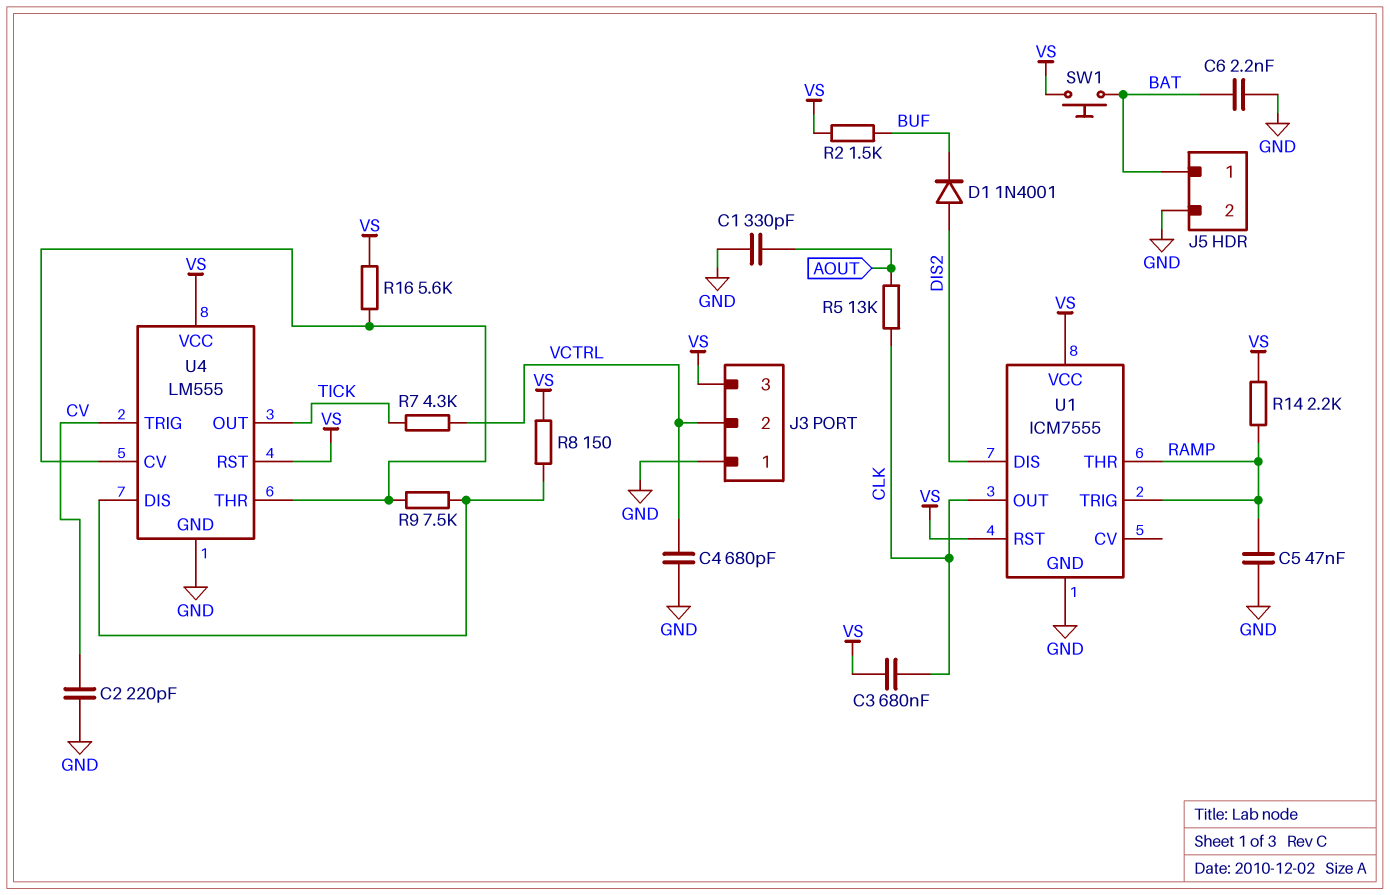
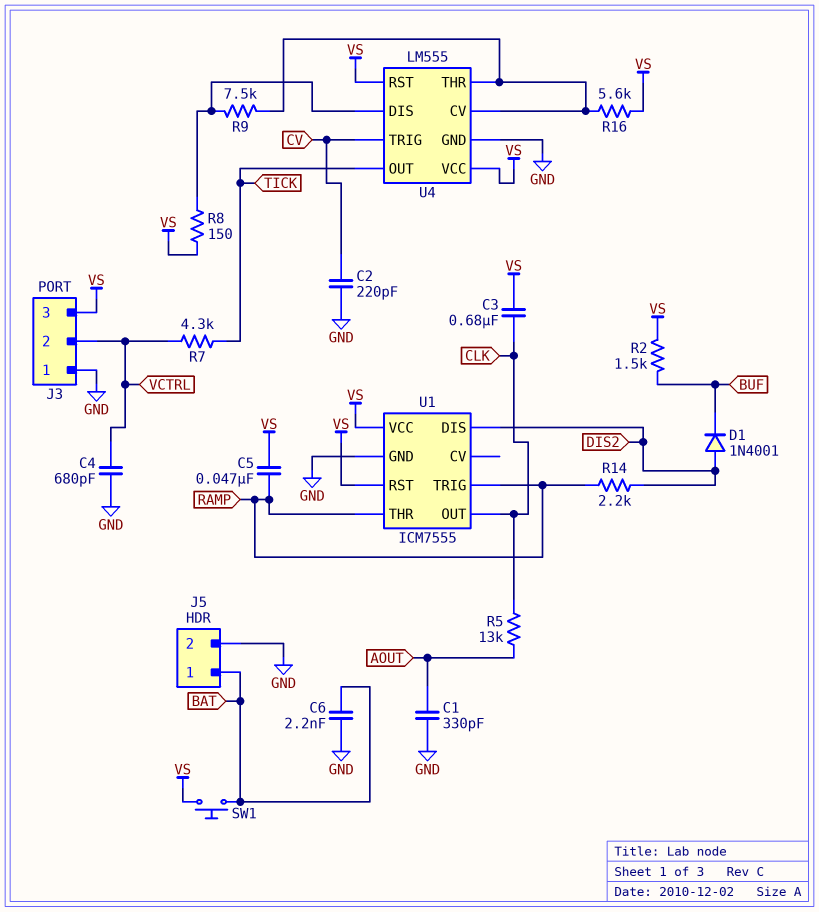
C5: 47nF (GND, RAMP) -> 47nF (RAMP, VS)
R14: 2.2k (RAMP, VS) -> 2.2k (DIS2, RAMP)

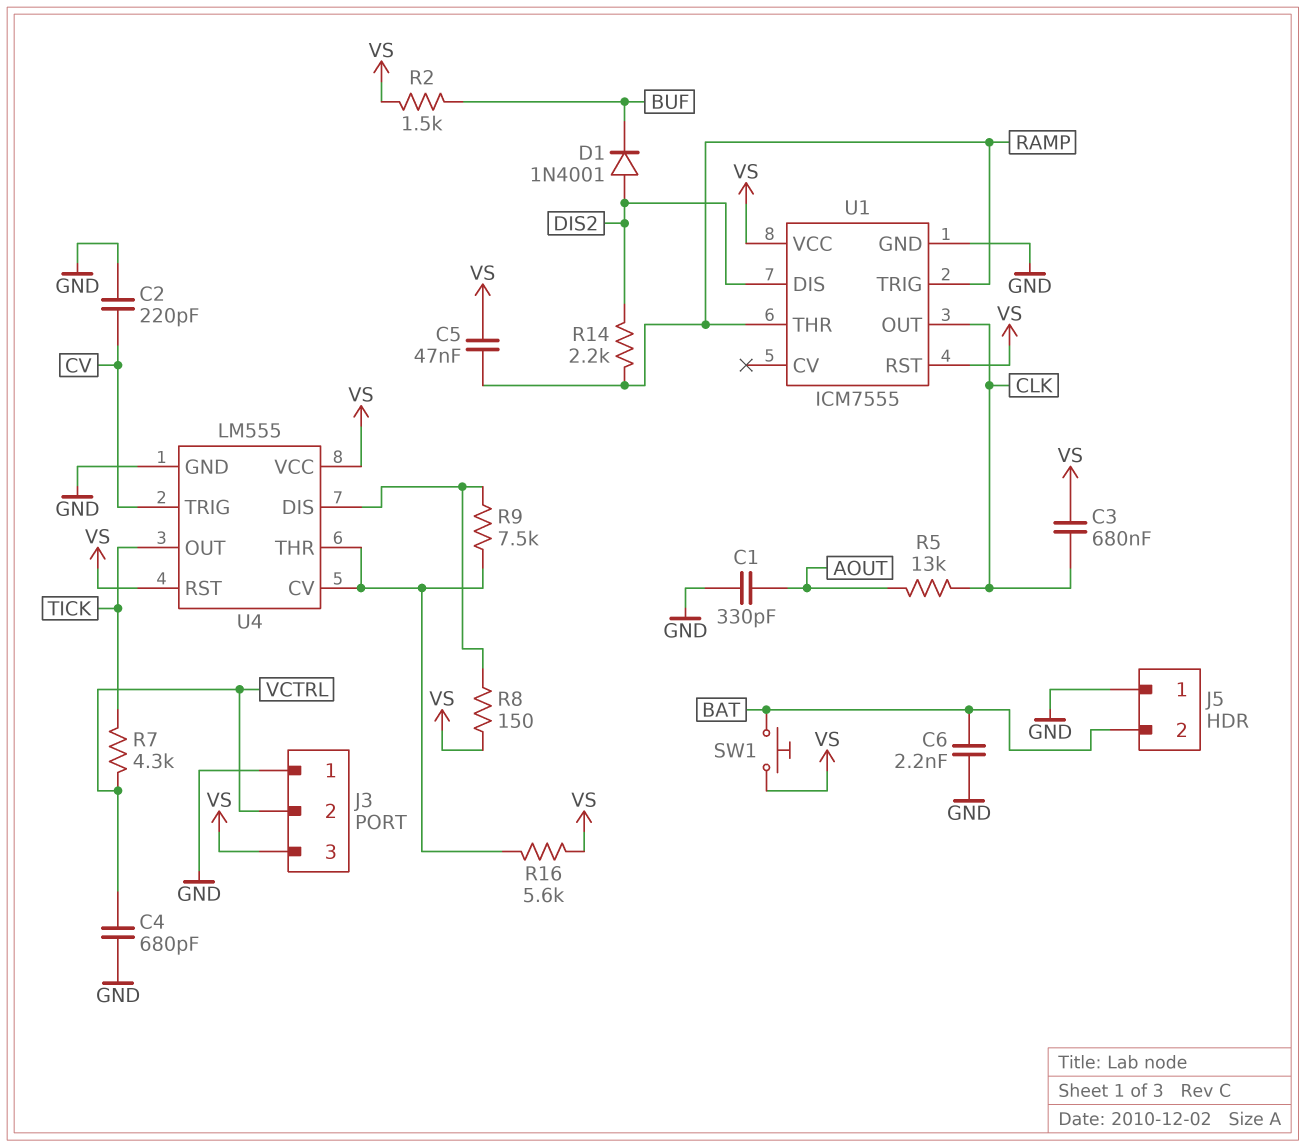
J5 pin 1: BAT -> GND
J5 pin 2: GND -> BAT

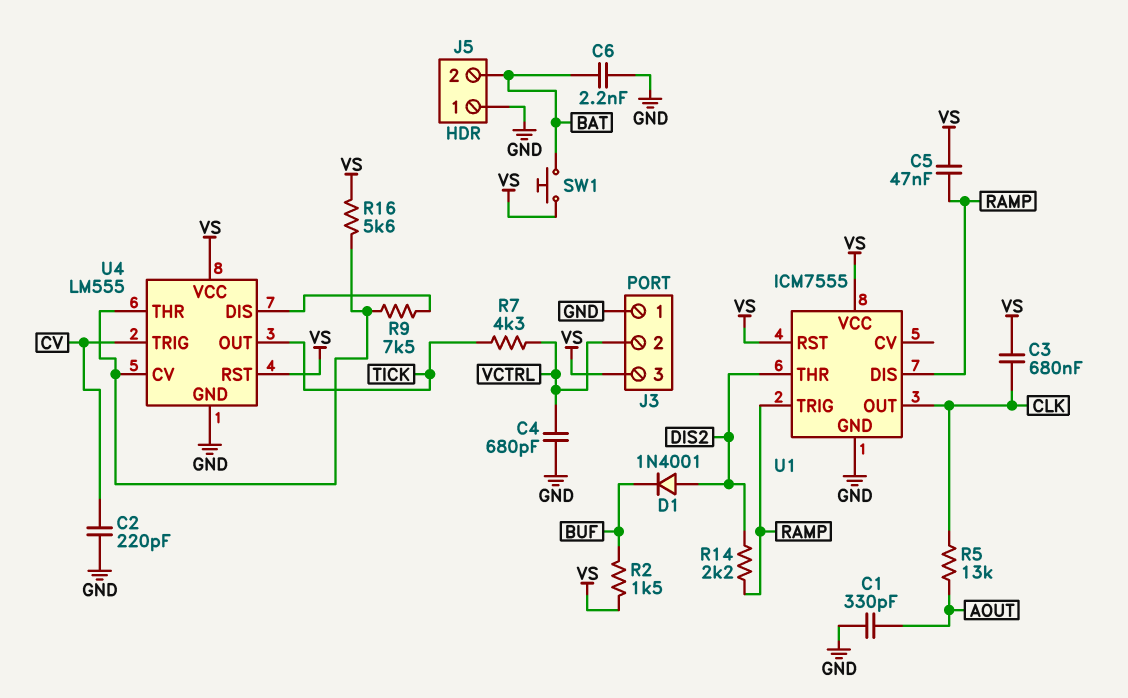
R8: 150 (U4/DIS, VS) -> none
U1 pin DIS: DIS2 -> RAMP
U1 pin THR: RAMP -> DIS2

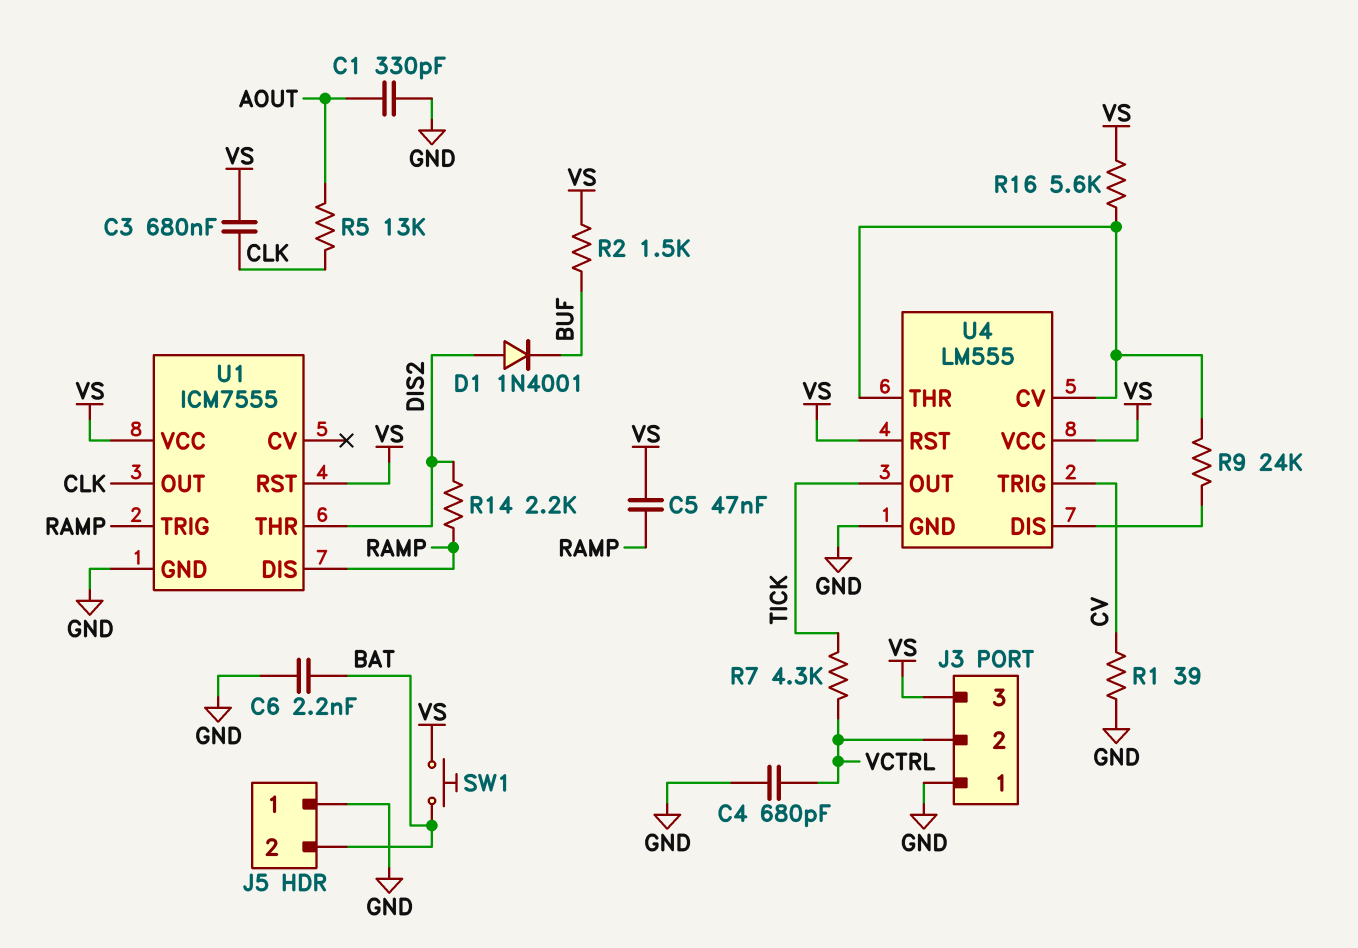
C2: 220pF (CV, GND) -> none
R1: none -> 39 (CV, GND)
R9: 7.5k (U4/CV, U4/DIS) -> 24k (U4/CV, U4/DIS)

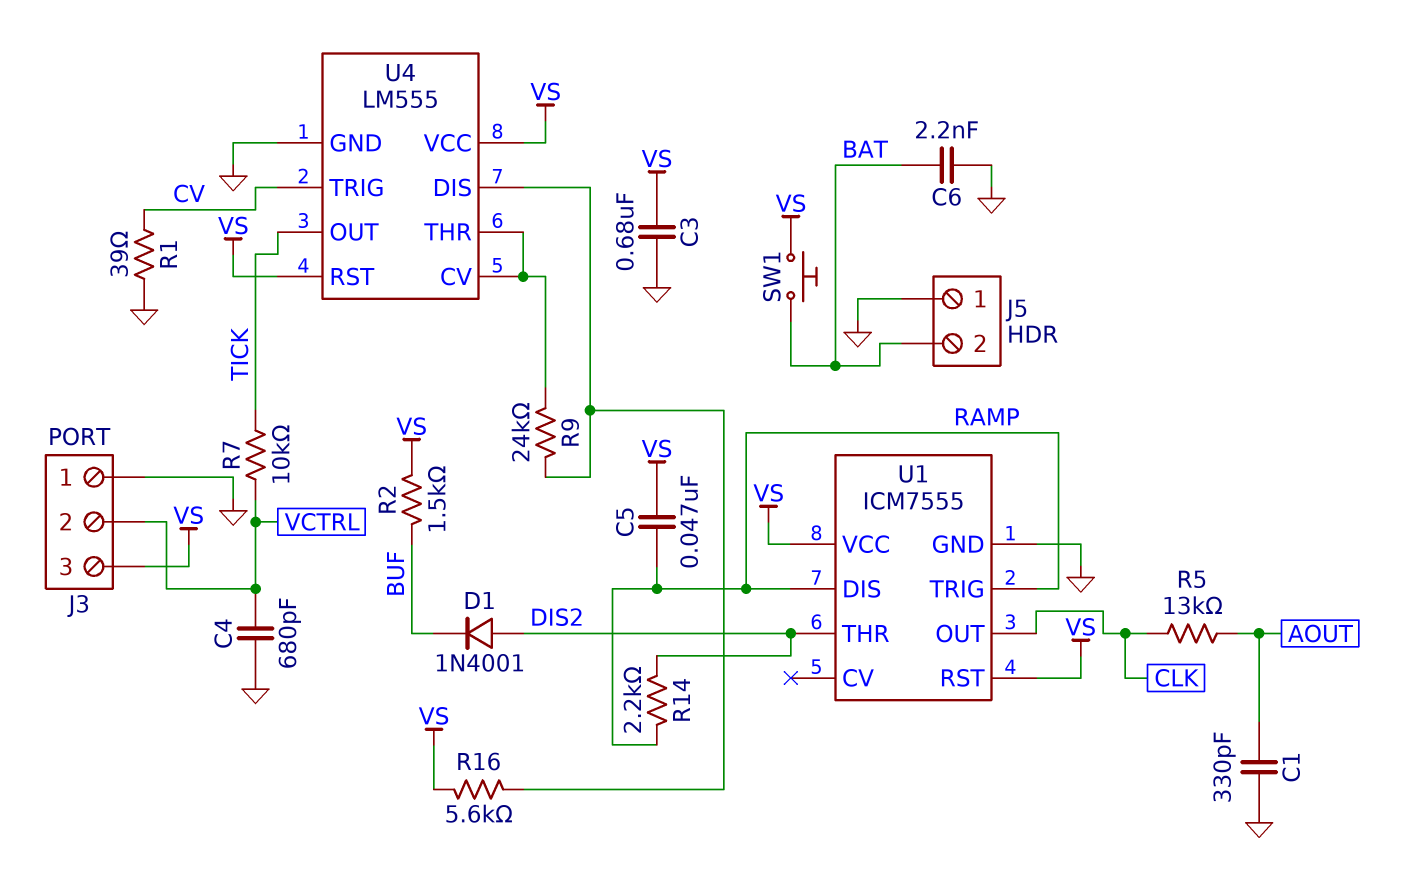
C3: 680nF (CLK, VS) -> 680nF (GND, VS)
R7: 4.3k (TICK, VCTRL) -> 10k (TICK, VCTRL)
R16: 5.6k (U4/CV, VS) -> 5.6k (U4/DIS, VS)

